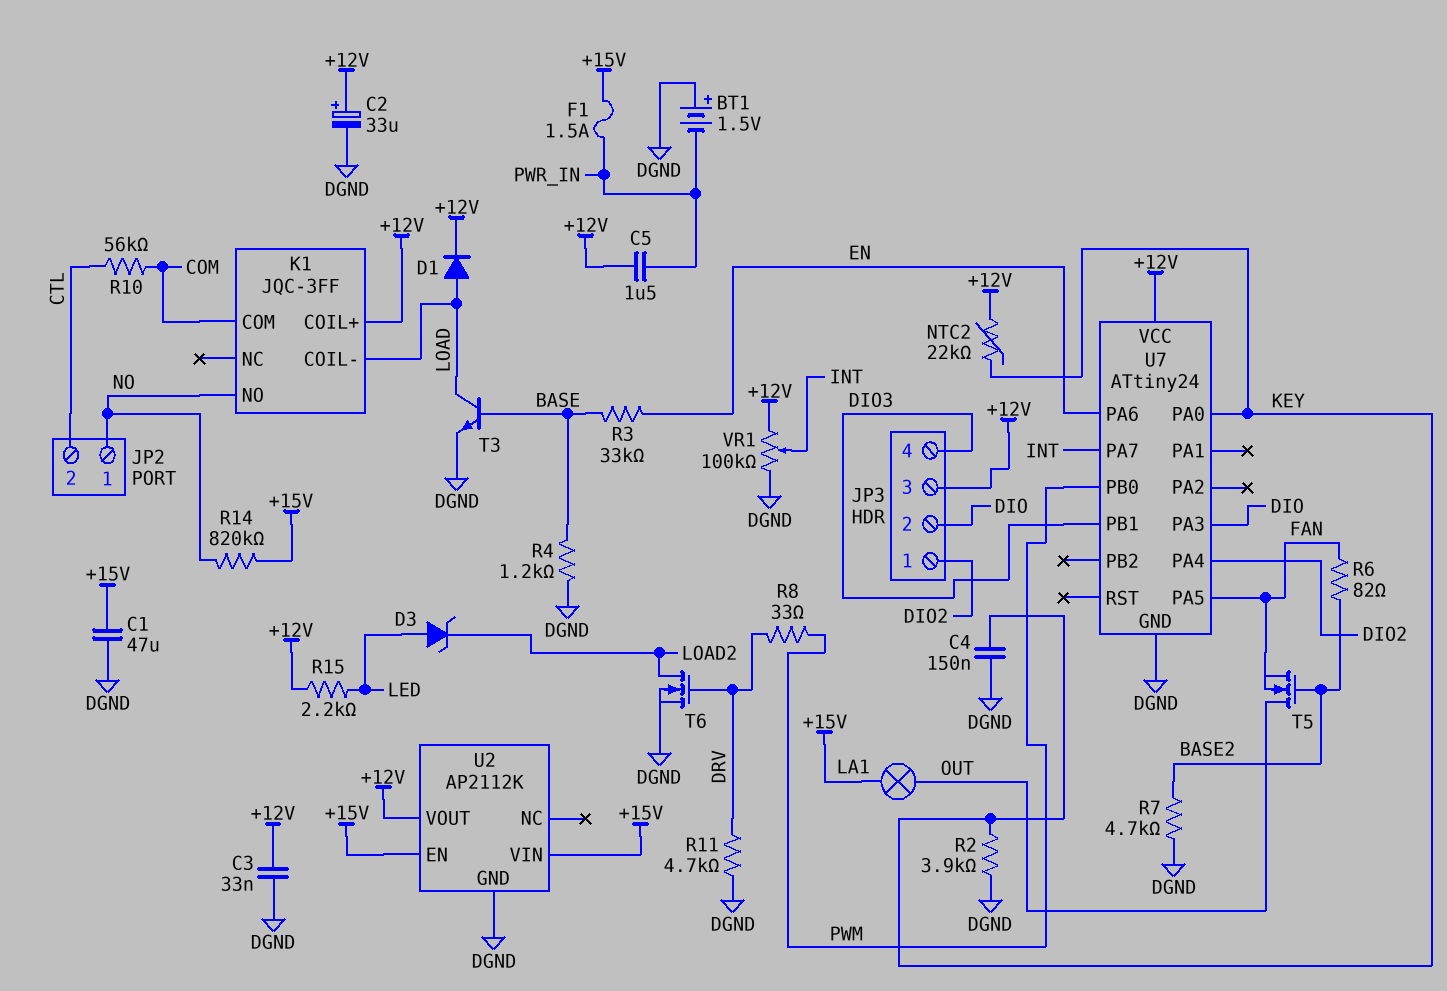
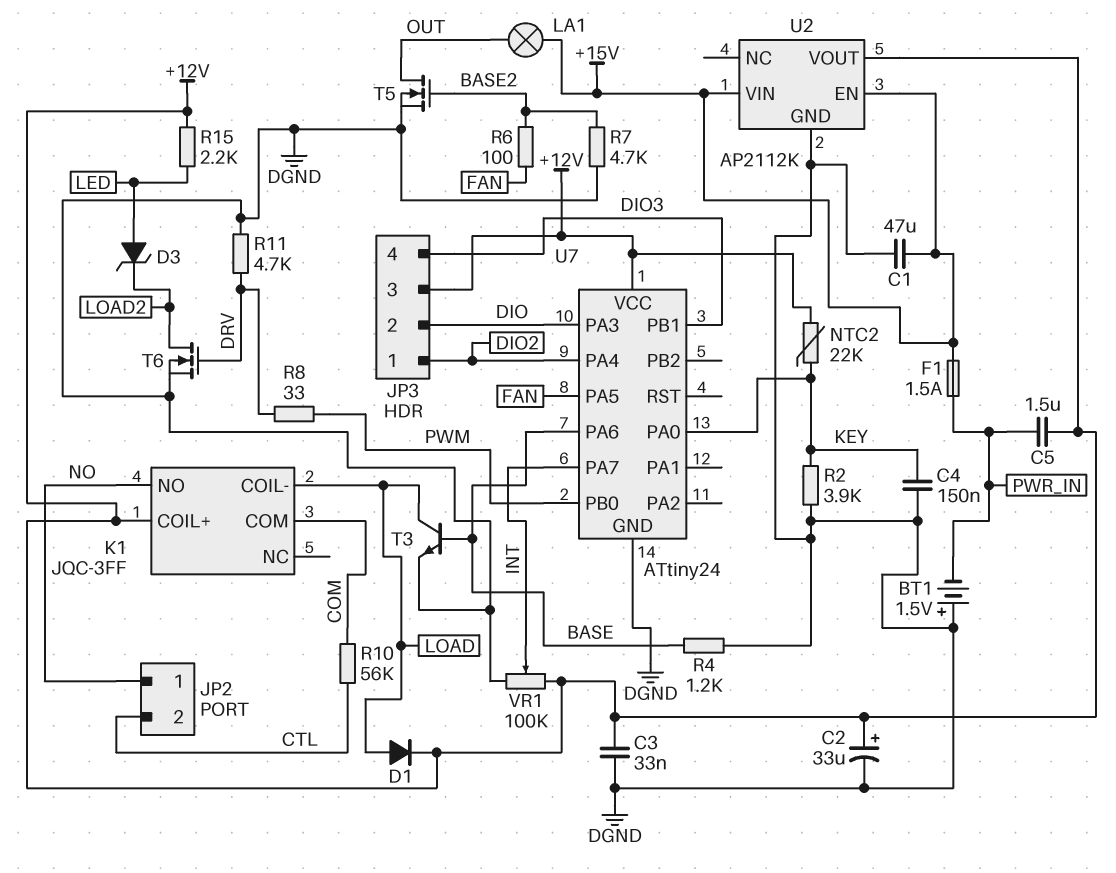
R3: 33k (BASE, EN) -> none
R6: 82 (BASE2, FAN) -> 100 (BASE2, FAN)
R14: 820k (+15V, NO) -> none
T5: NMOS (G BASE2, D OUT, S FAN) -> NMOS (G BASE2, D OUT, S DGND)
U7 pin PA6: EN -> BASE

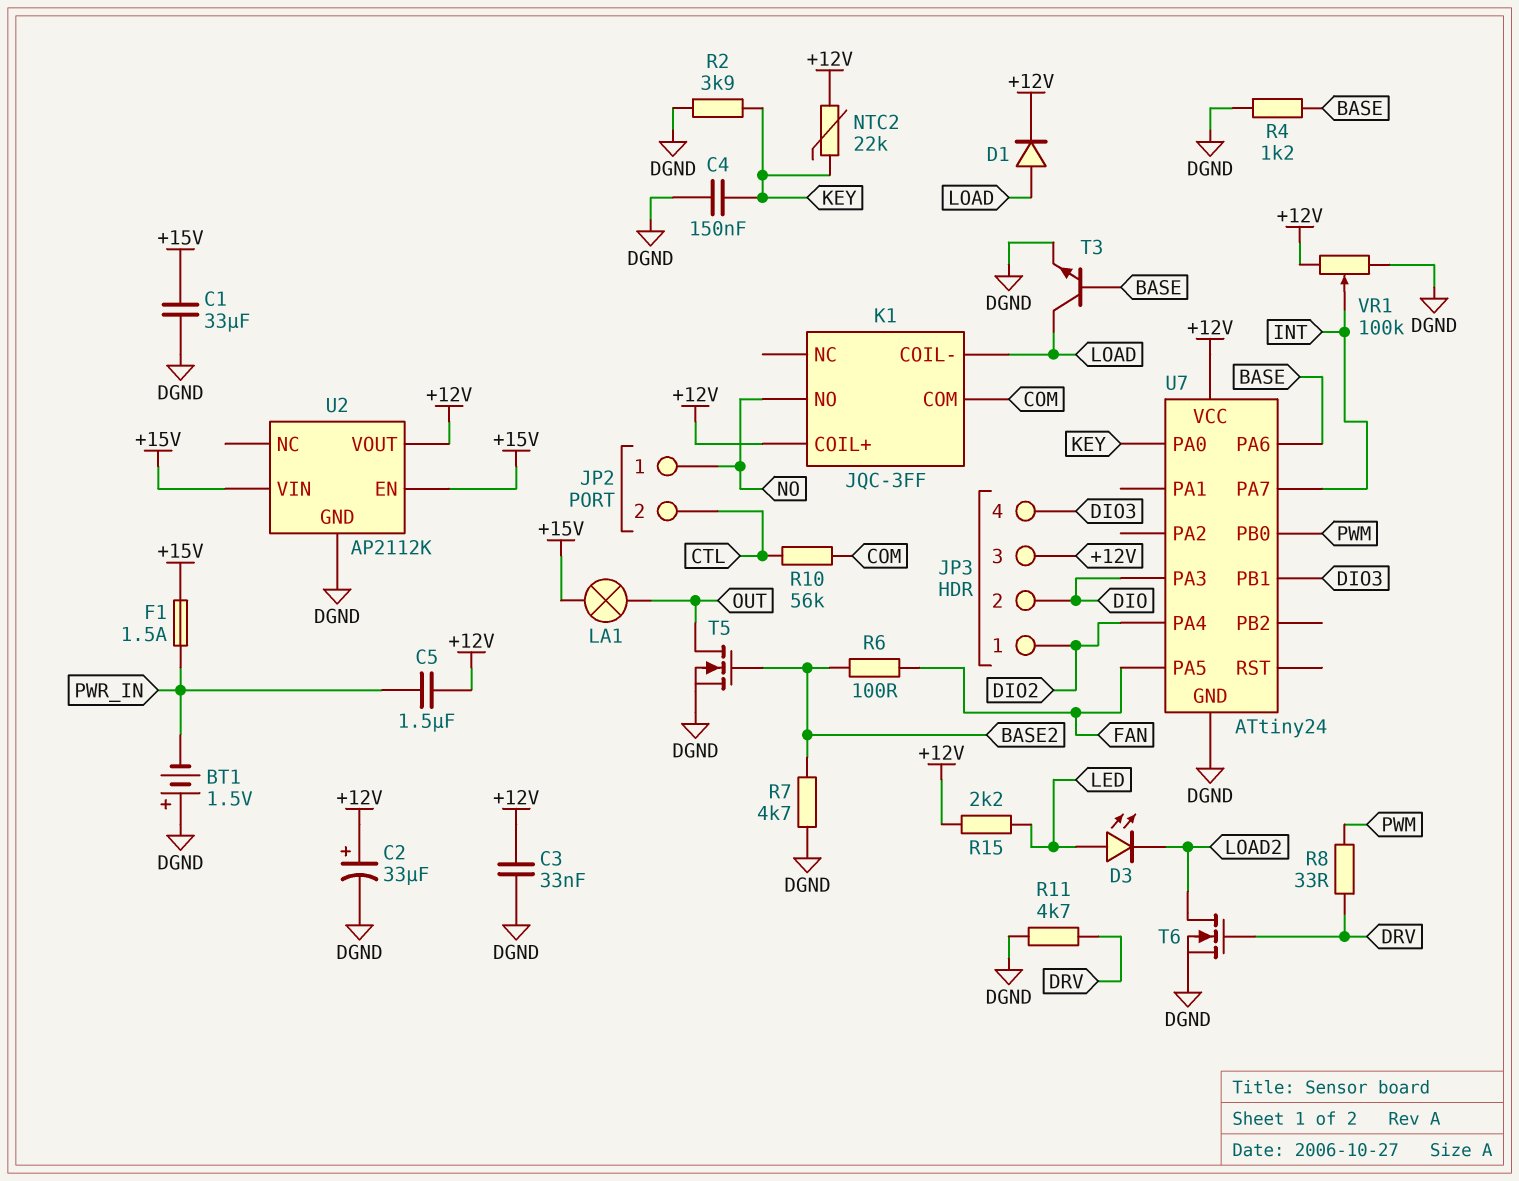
C1: 47uF (+15V, DGND) -> 33uF (+15V, DGND)
D3: zener (A LED, K LOAD2) -> LED (A LED, K LOAD2)

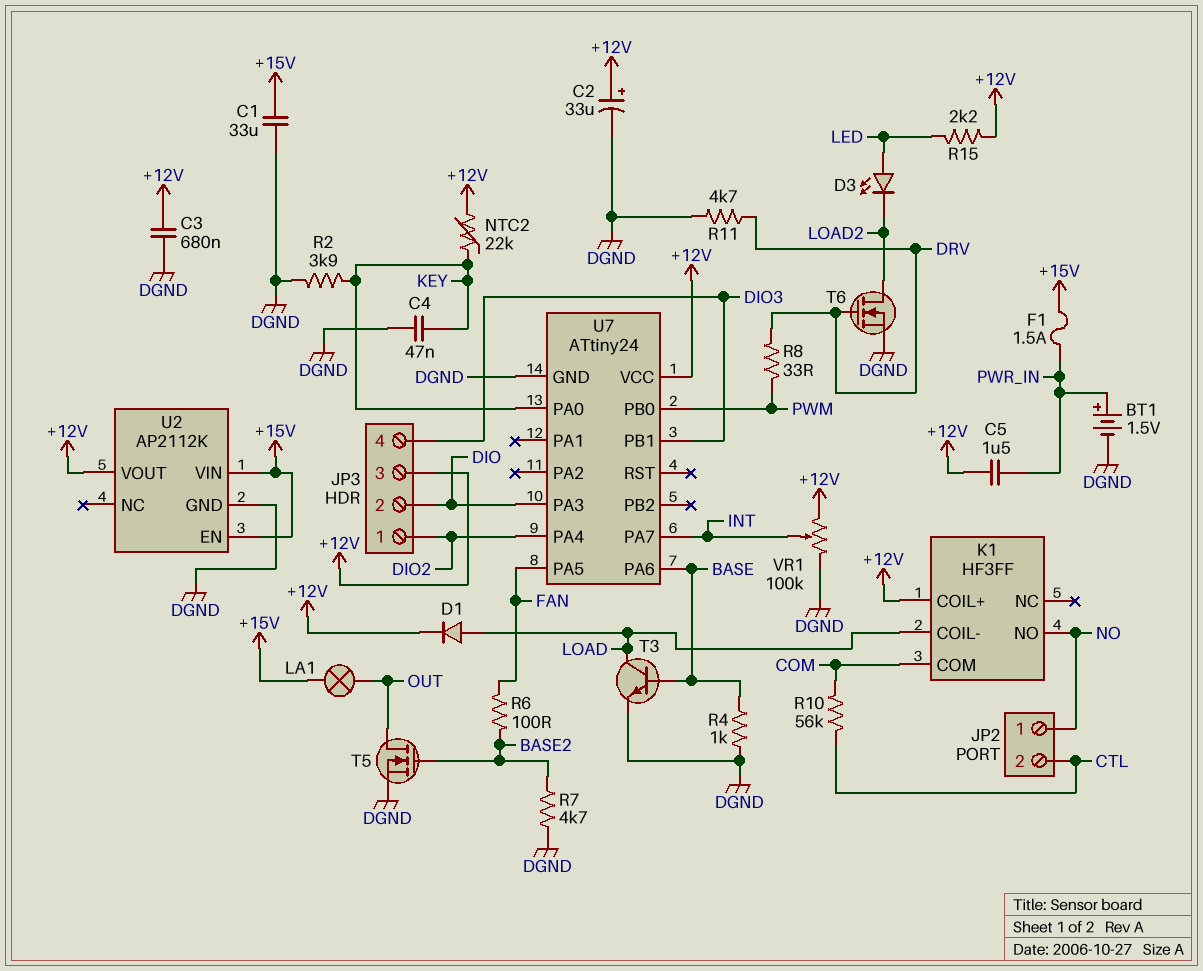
BT1: 1.5V (plus DGND, minus PWR_IN) -> 1.5V (plus PWR_IN, minus DGND)
C3: 33nF (+12V, DGND) -> 680nF (+12V, DGND)
C4: 150nF (DGND, KEY) -> 47nF (DGND, KEY)
K1: JQC-3FF -> HF3FF
R4: 1.2k (BASE, DGND) -> 1k (BASE, DGND)

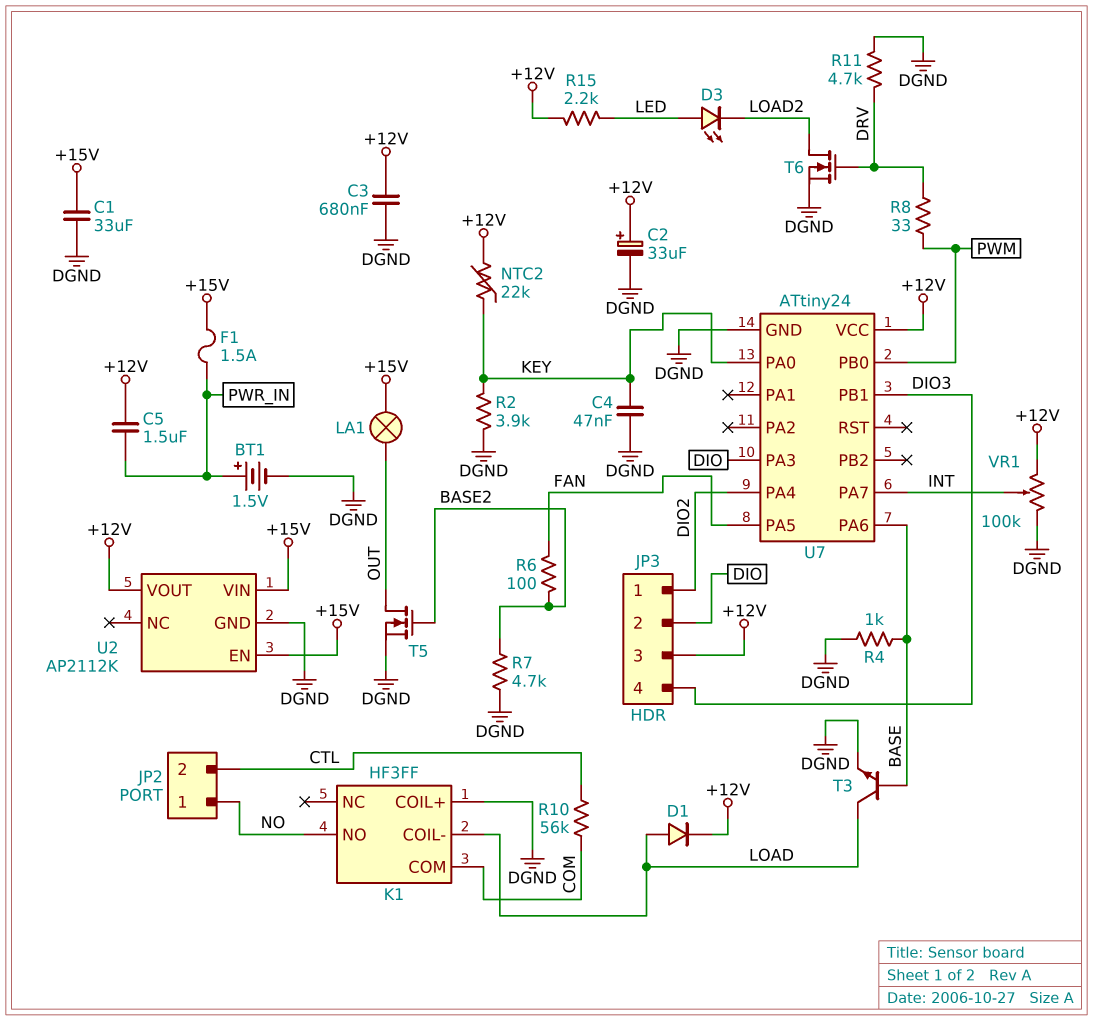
K1 pin COIL+: +12V -> DGND

